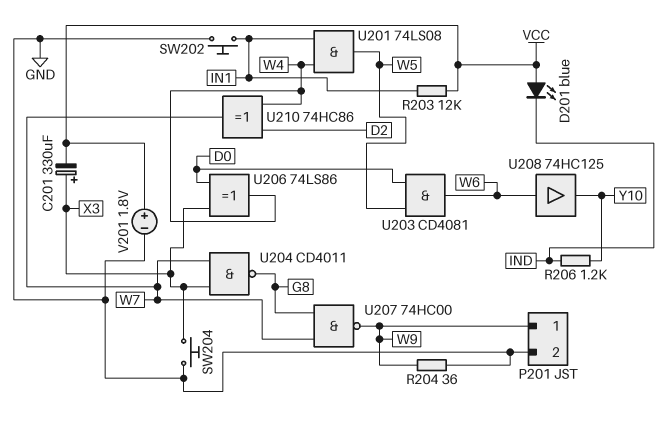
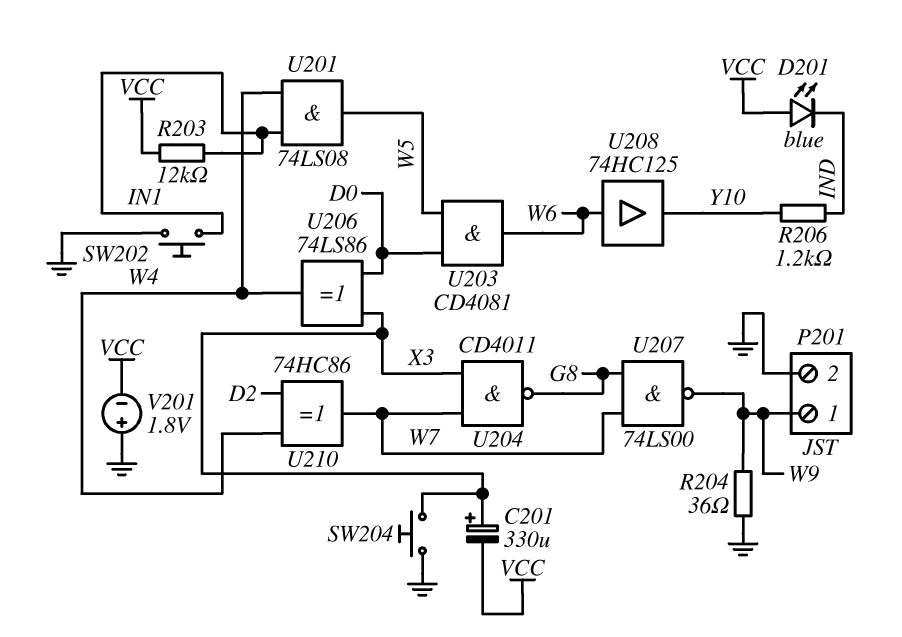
U207: NAND 74HC00 (in G8, in W7, out W9) -> NAND 74LS00 (in G8, in W7, out W9)
V201: 1.8V (plus VCC, minus GND) -> 1.8V (plus GND, minus VCC)

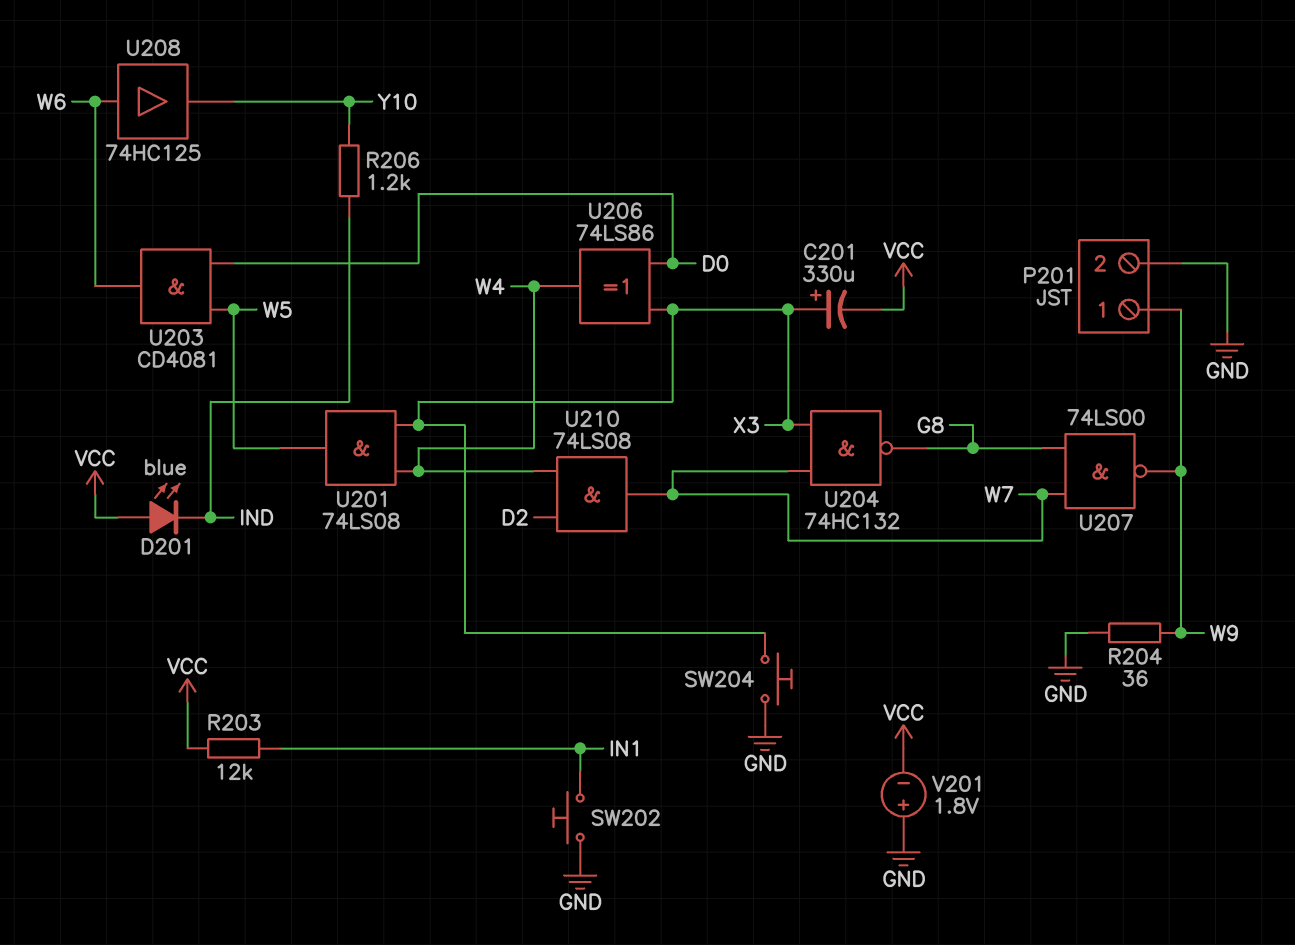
U201: AND 74LS08 (in IN1, in W4, out W5) -> AND 74LS08 (in W4, in X3, out W5)
U204: NAND CD4011 (in W7, in X3, out G8) -> NAND 74HC132 (in W7, in X3, out G8)
U210: XOR 74HC86 (in D2, in W4, out W7) -> AND 74LS08 (in D2, in W4, out W7)

